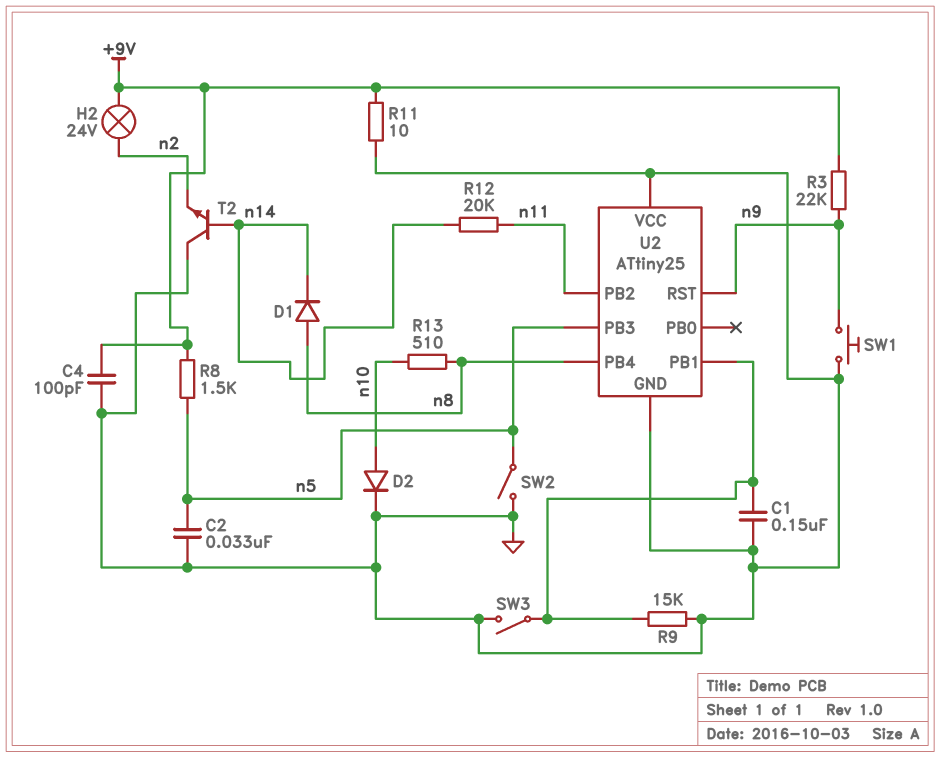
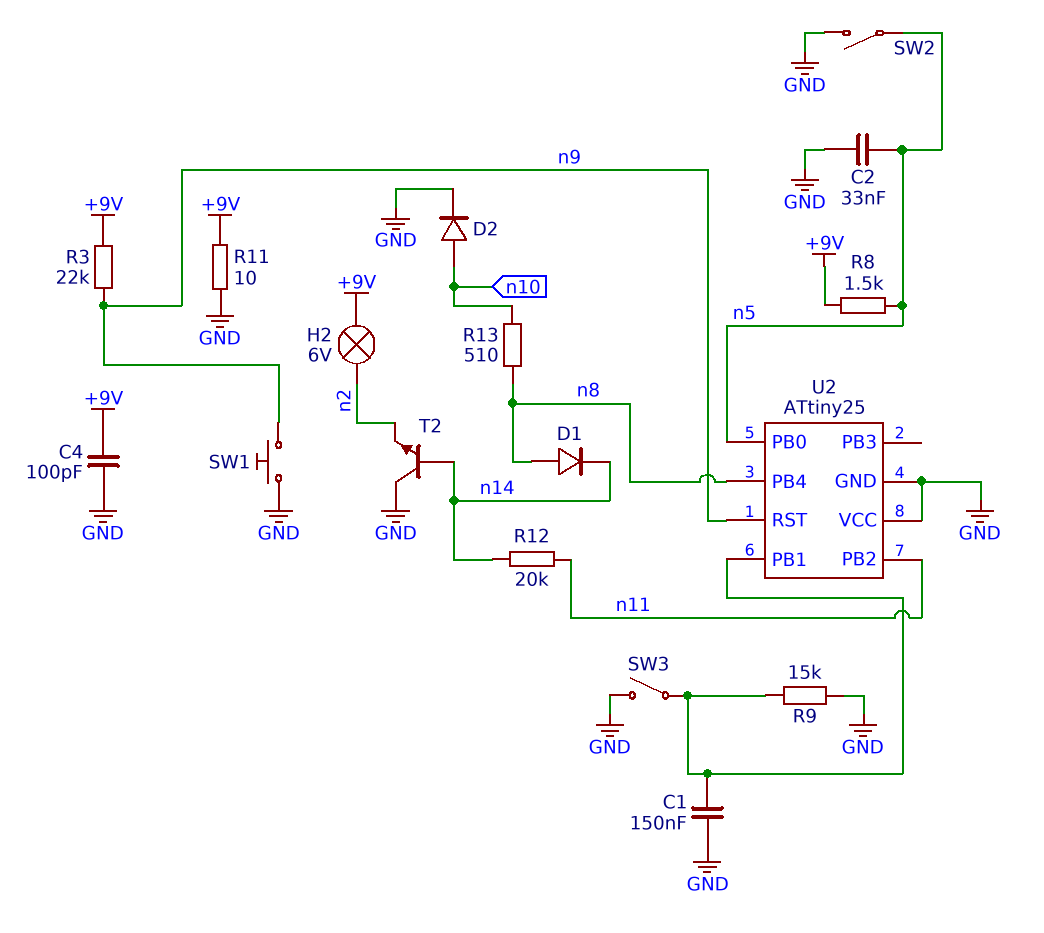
H2: lamp 24V (+9V, n2) -> lamp 6V (+9V, n2)
U2 pin PB0: none -> n5
U2 pin PB3: n5 -> none

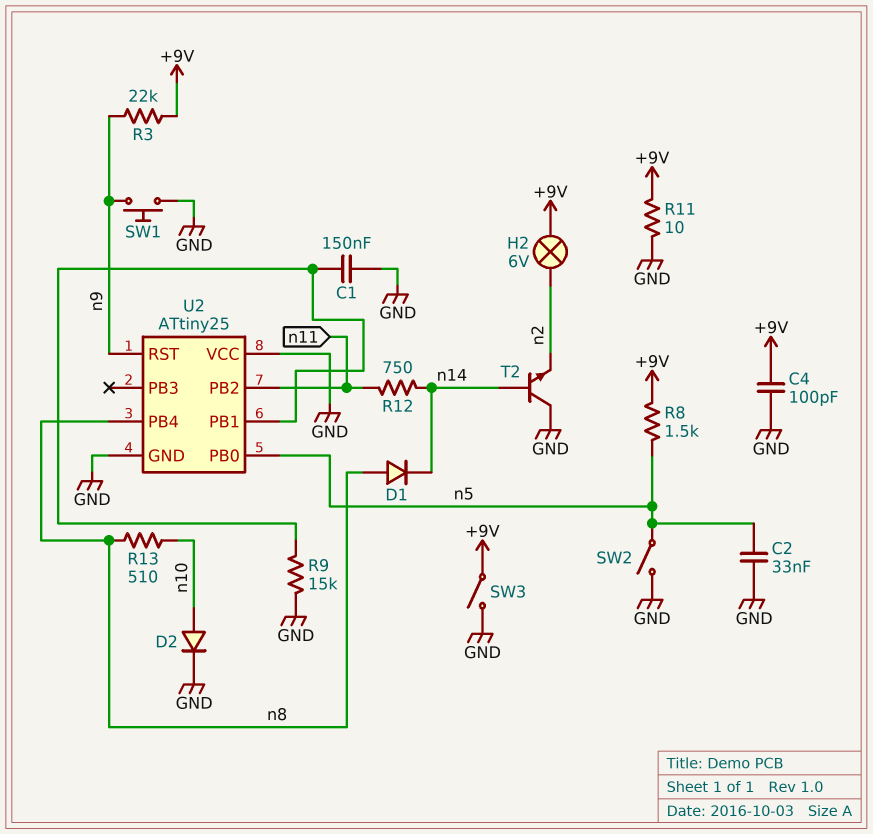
R12: 20k (n11, n14) -> 750 (n11, n14)
SW3: switch (GND, U2/PB1) -> switch (+9V, GND)

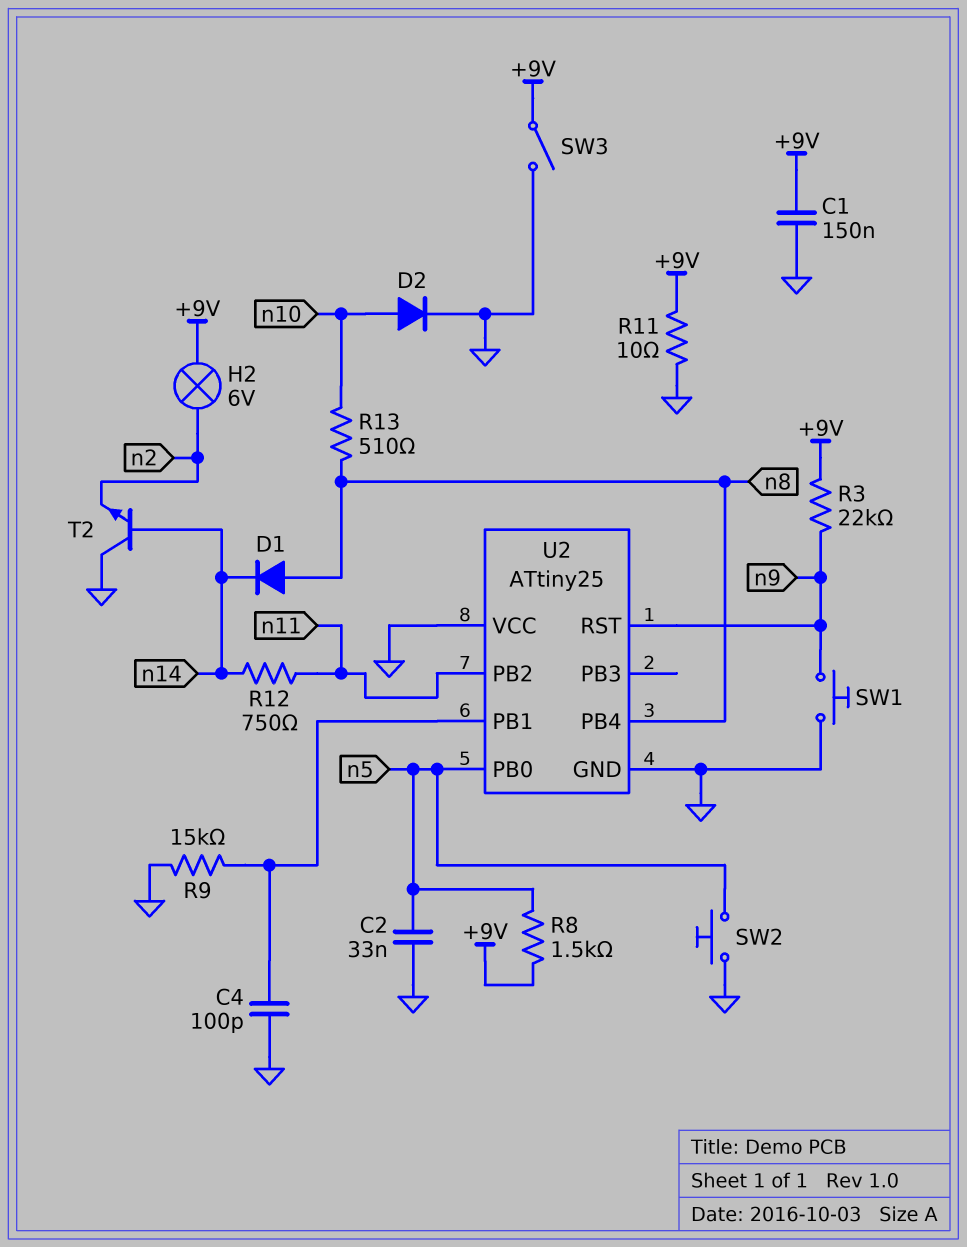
C1: 150nF (GND, U2/PB1) -> 150nF (+9V, GND)
C4: 100pF (+9V, GND) -> 100pF (GND, U2/PB1)
SW2: switch (GND, n5) -> button (GND, n5)

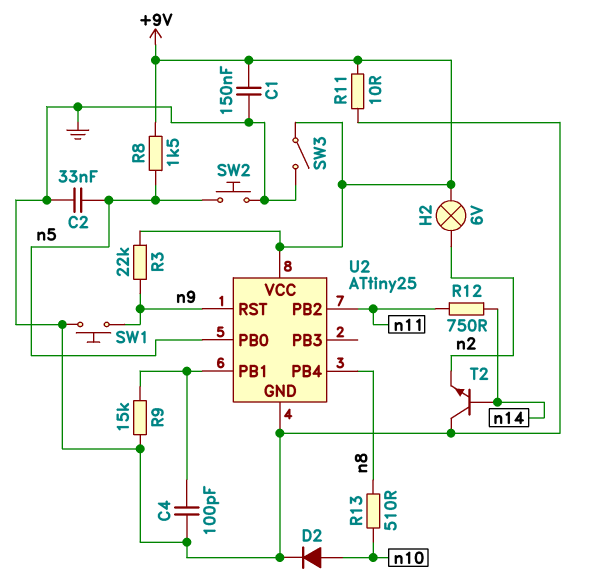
D1: diode (A n8, K n14) -> none
U2 pin VCC: GND -> +9V

